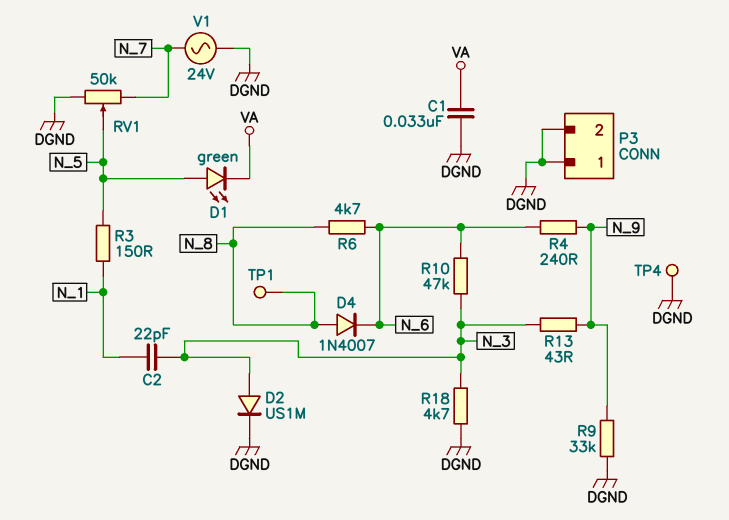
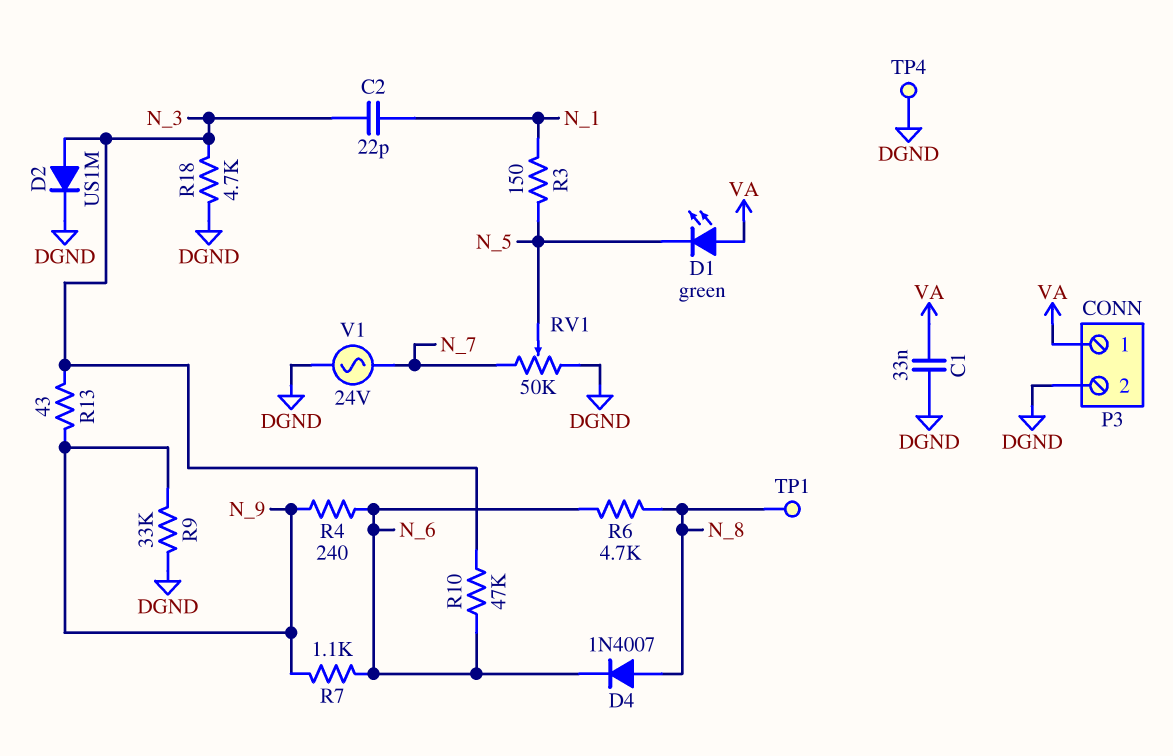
D1: LED green (A N_5, K VA) -> LED green (A VA, K N_5)
P3 pin 1: DGND -> VA
R7: none -> 1.1k (N_6, N_9)

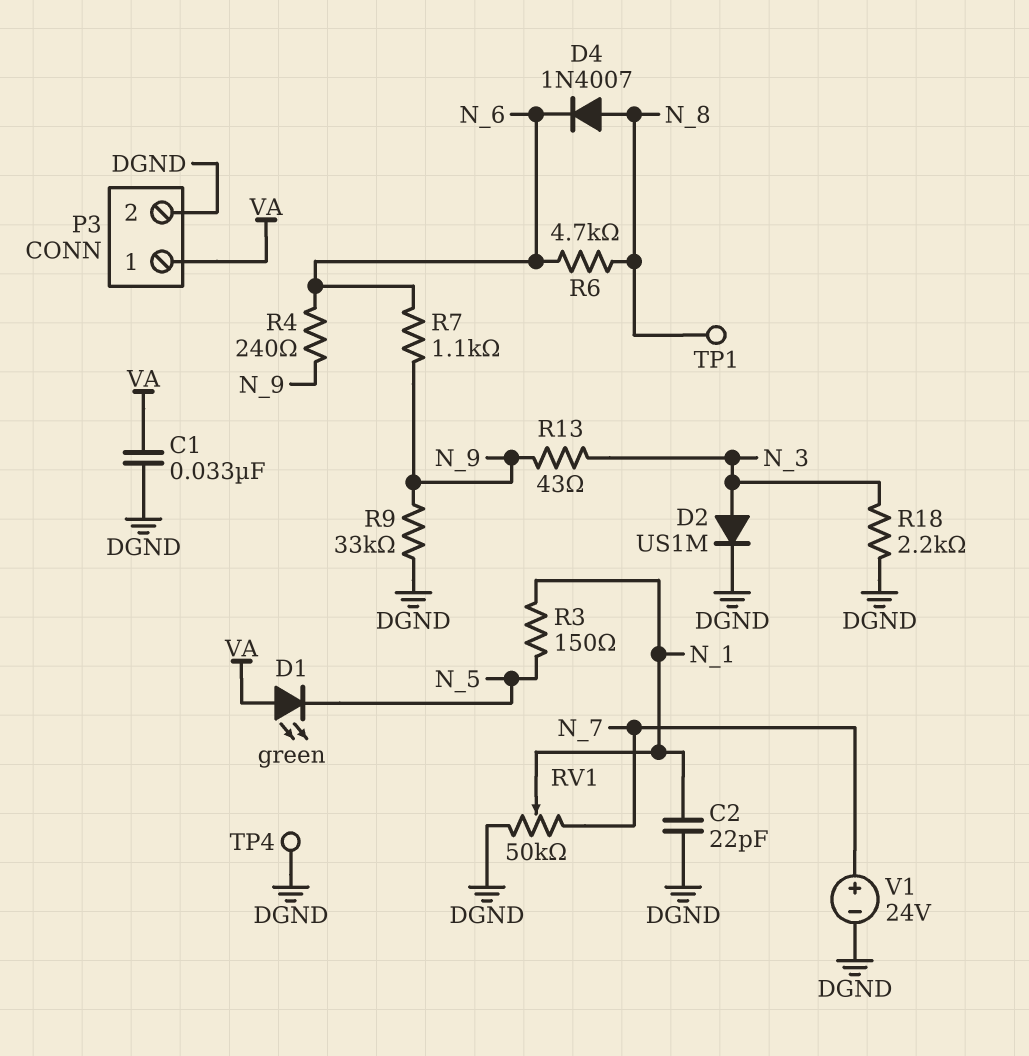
C2: 22pF (N_1, N_3) -> 22pF (DGND, N_1)
R10: 47k (N_3, N_6) -> none
R18: 4.7k (DGND, N_3) -> 2.2k (DGND, N_3)
RV1: 50k (DGND, N_7, wiper N_5) -> 50k (DGND, N_7, wiper N_1)
V1: AC 24V (DGND, N_7) -> 24V (plus N_7, minus DGND)

